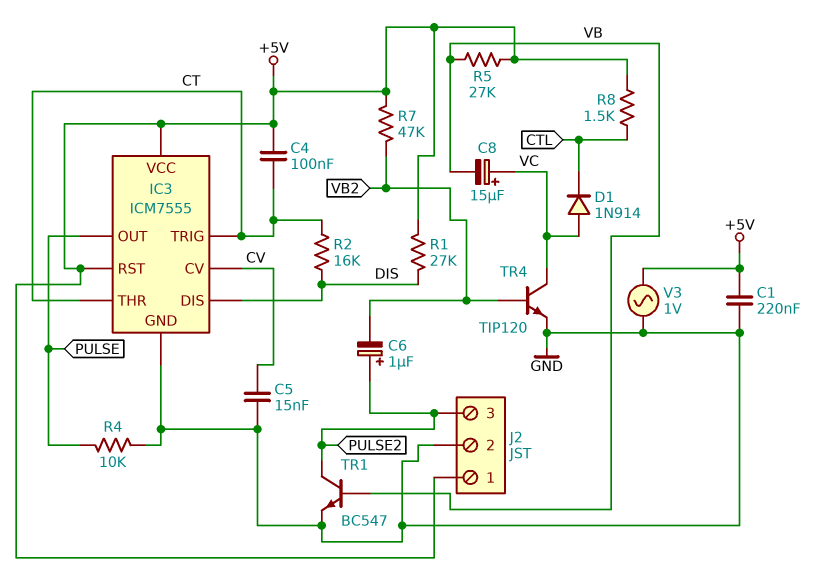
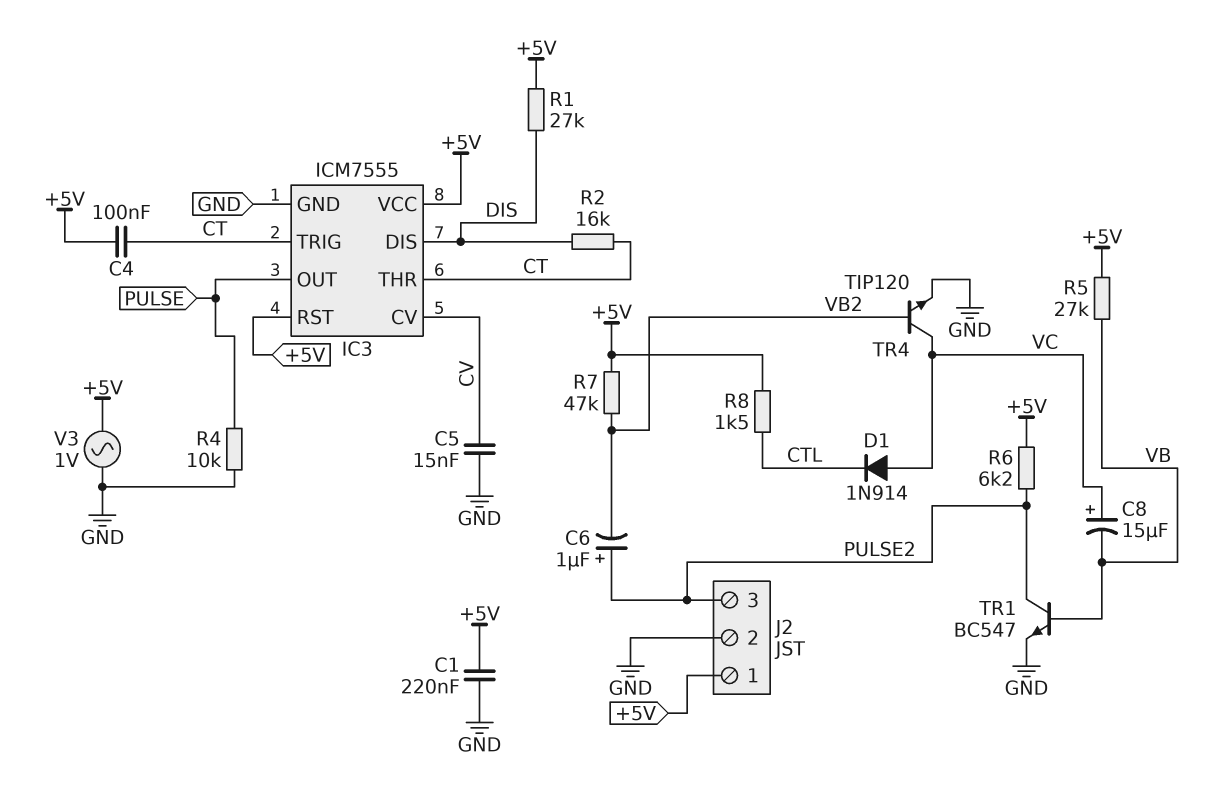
R6: none -> 6.2k (+5V, PULSE2)

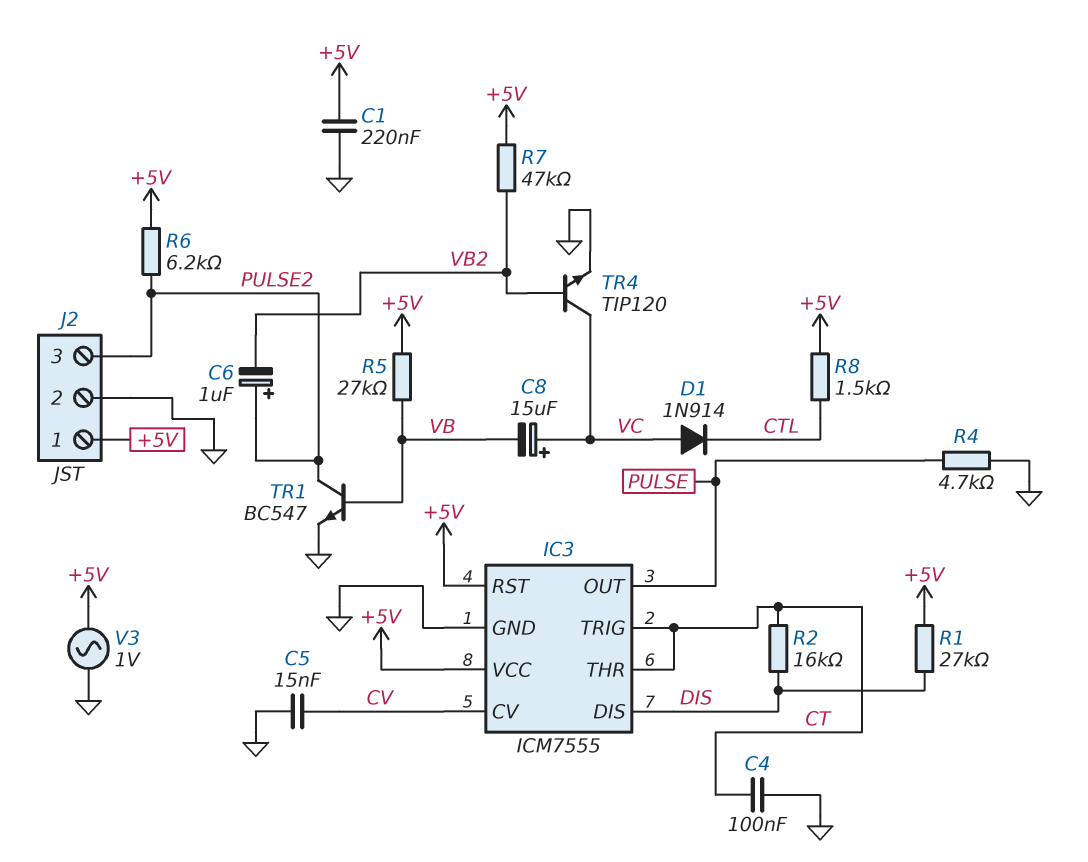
C4: 100nF (+5V, CT) -> 100nF (CT, GND)
R4: 10k (GND, PULSE) -> 4.7k (GND, PULSE)

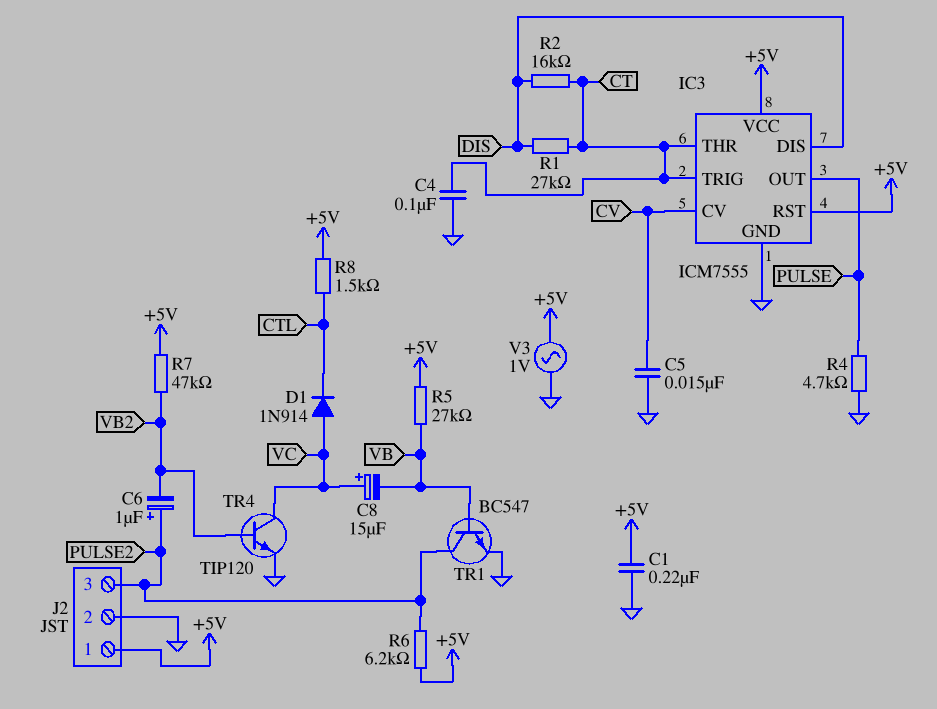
R1: 27k (+5V, DIS) -> 27k (CT, DIS)

